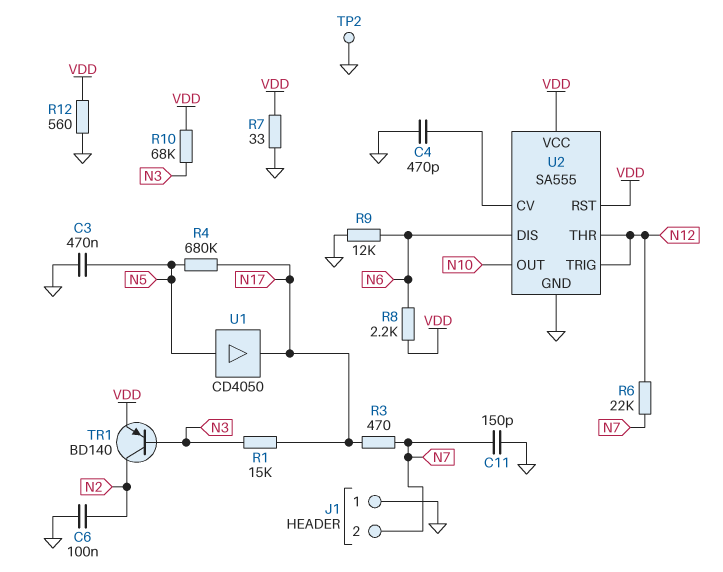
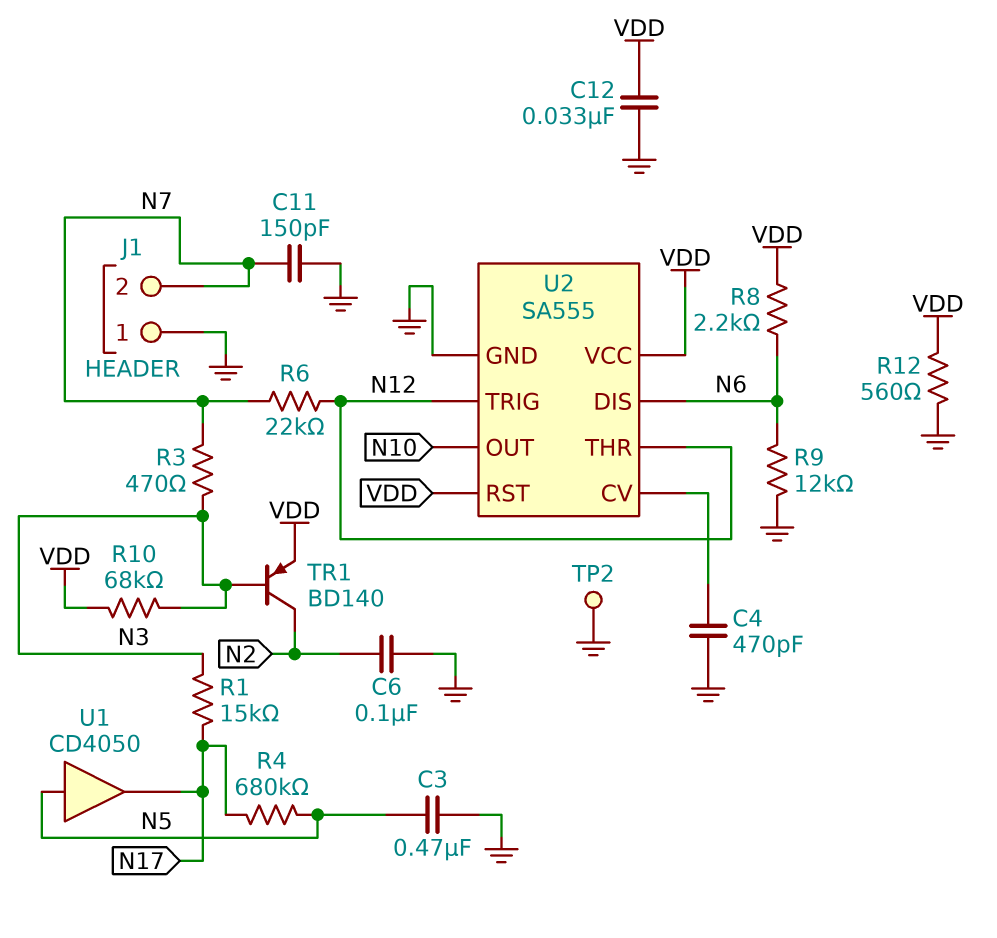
C12: none -> 33nF (GND, VDD)
R3: 470 (N7, N17) -> 470 (N3, N7)
R7: 33 (GND, VDD) -> none

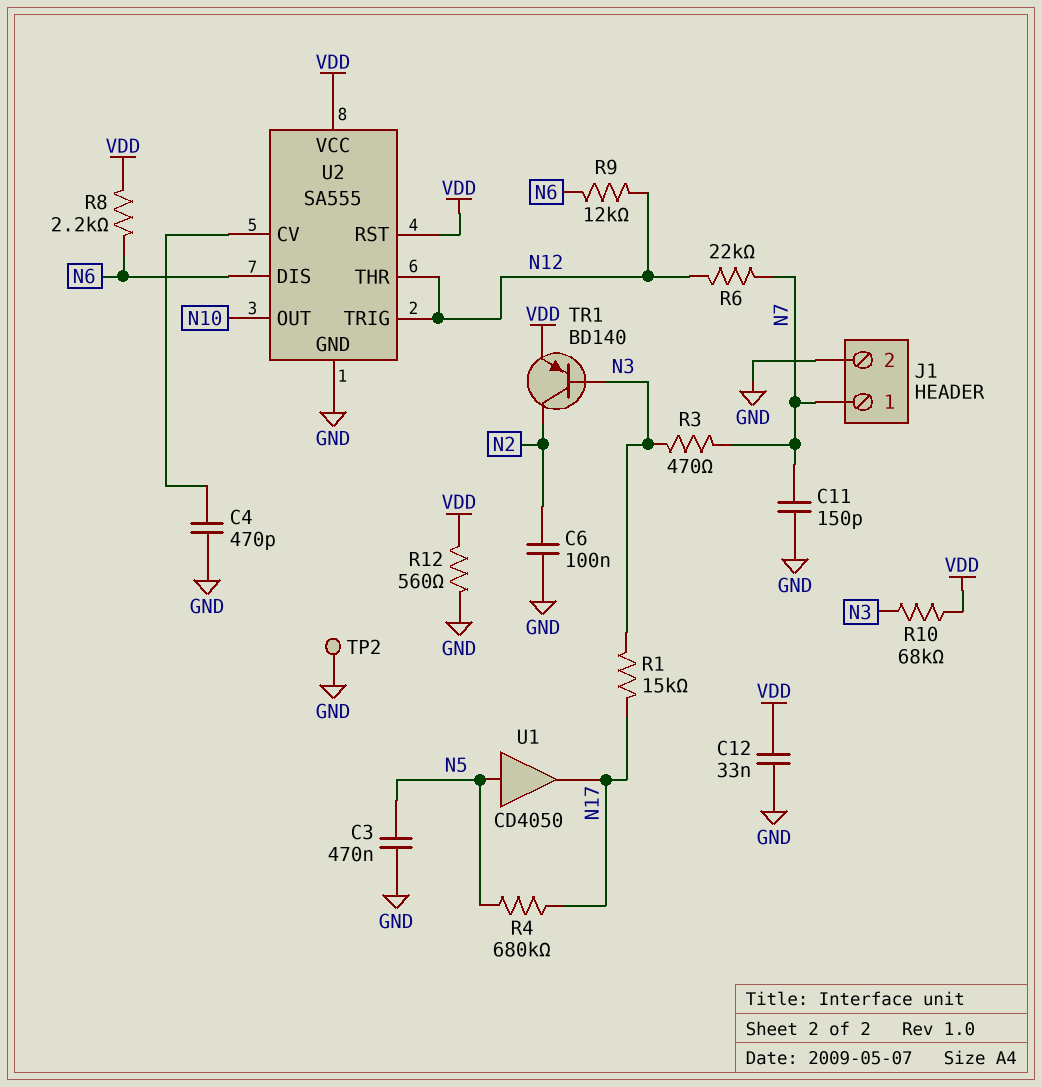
J1 pin 1: GND -> N7
J1 pin 2: N7 -> GND
R9: 12k (GND, N6) -> 12k (N6, N12)

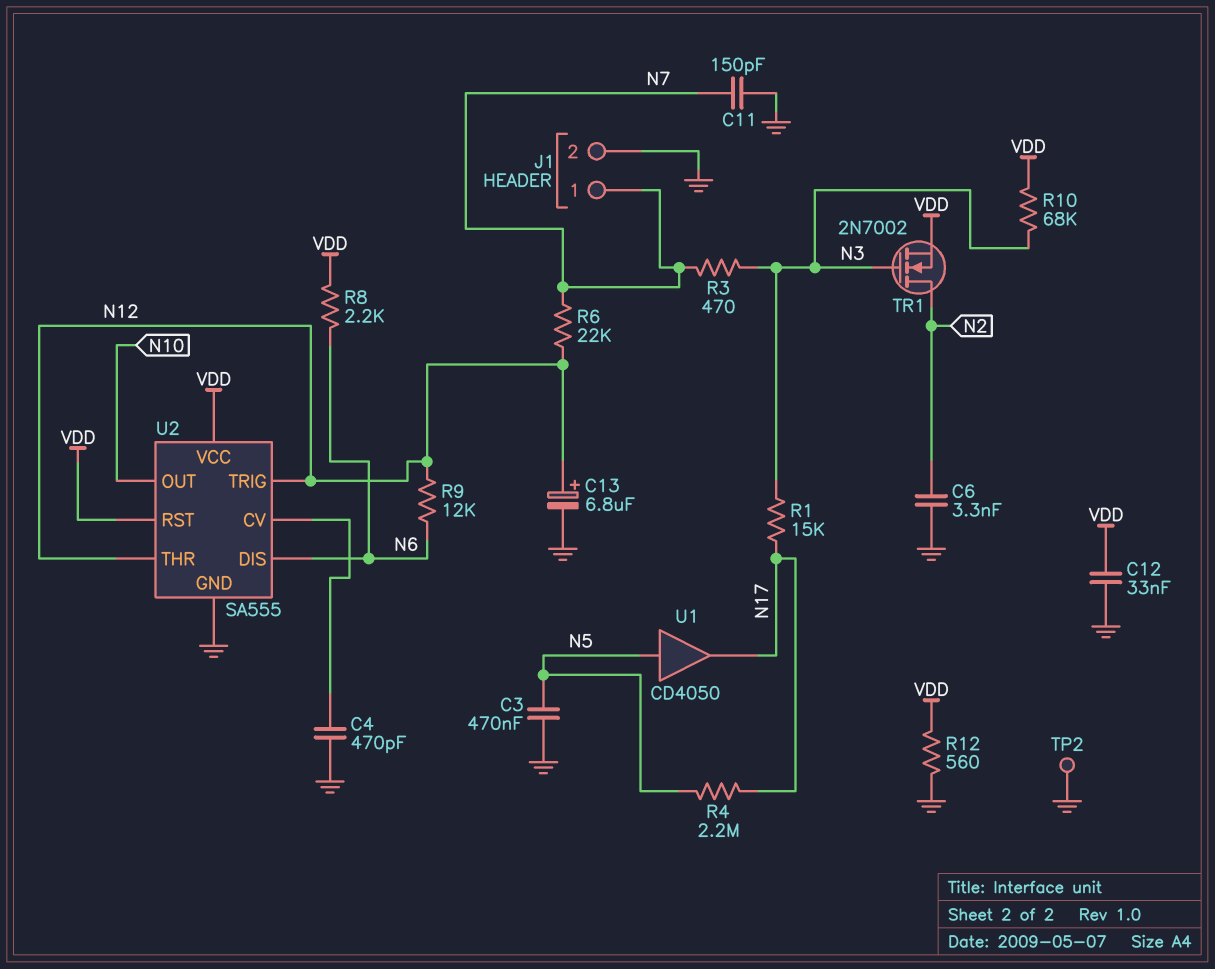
C6: 100nF (GND, N2) -> 3.3nF (GND, N2)
C13: none -> 6.8uF (plus N12, minus GND)
R4: 680k (N5, N17) -> 2.2M (N5, N17)
TR1: PNP BD140 (B N3, C N2, E VDD) -> NMOS 2N7002 (G N3, D N2, S VDD)

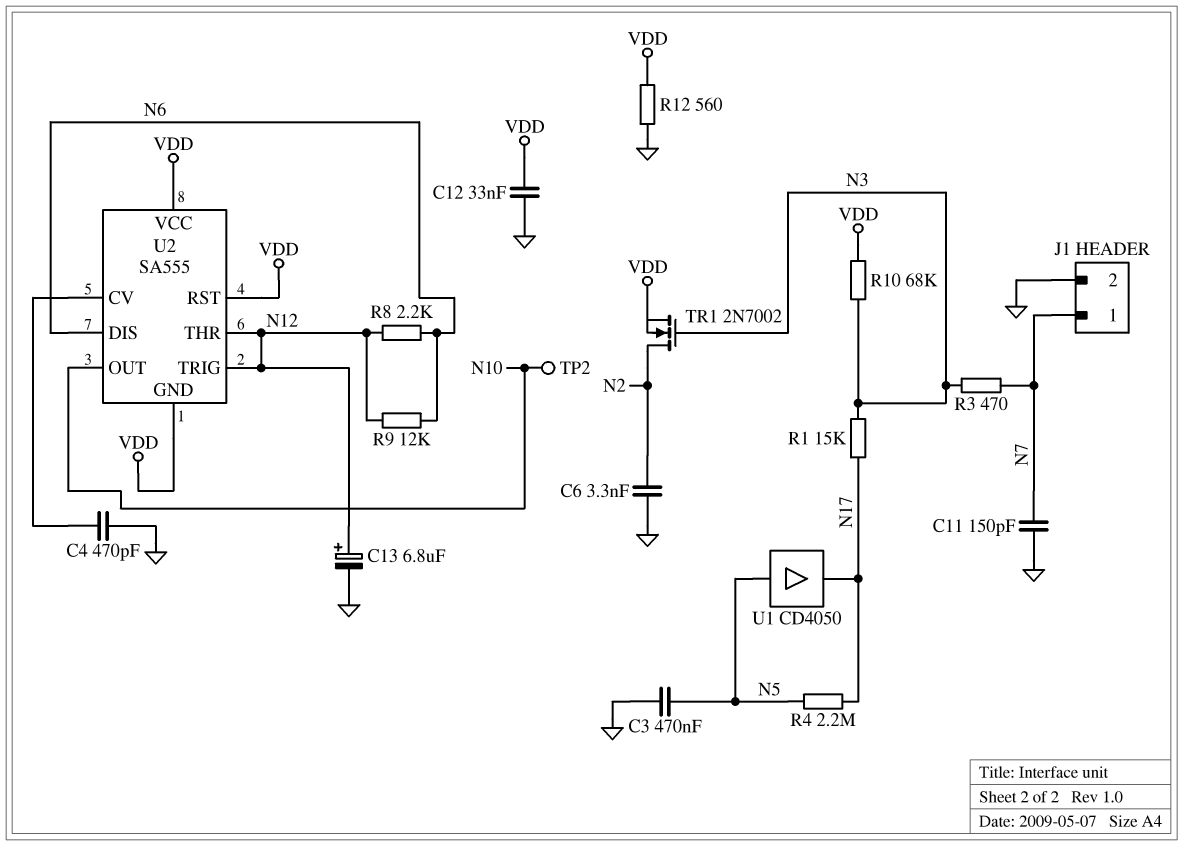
R6: 22k (N7, N12) -> none
R8: 2.2k (N6, VDD) -> 2.2k (N6, N12)
TP2: test point (GND) -> test point (N10)
U2 pin GND: GND -> VDD

